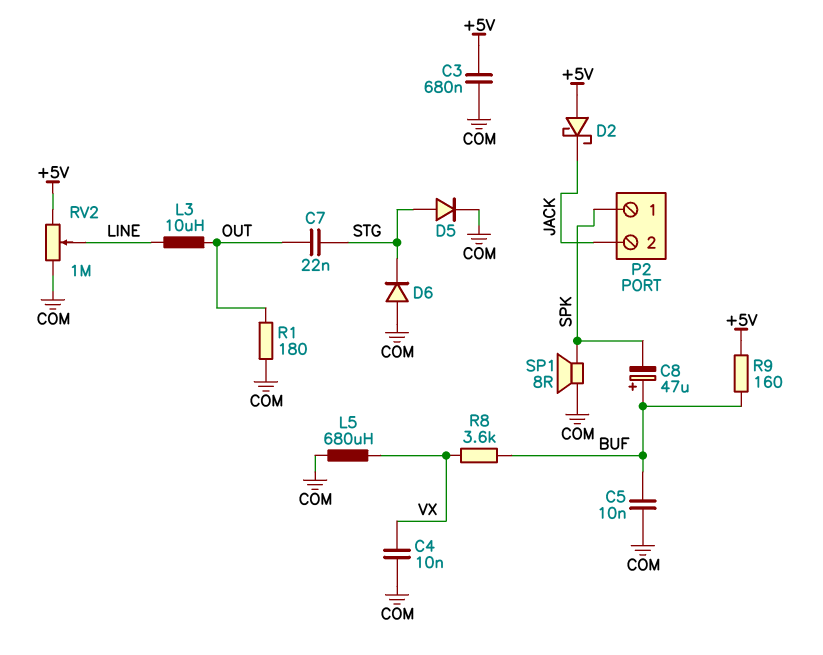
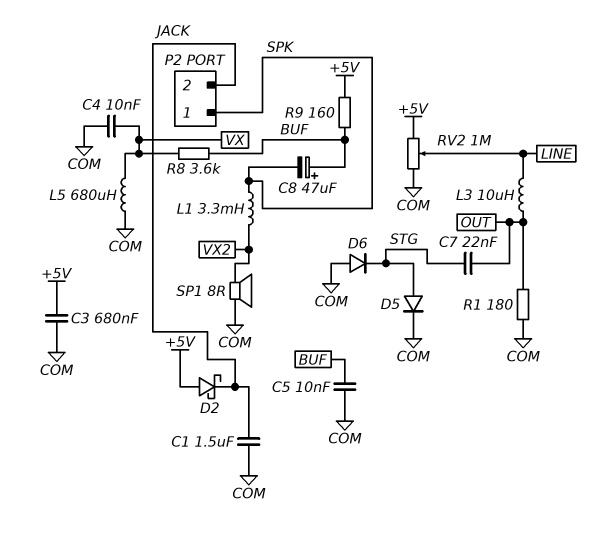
C1: none -> 1.5uF (COM, JACK)
L1: none -> 3.3mH (SPK, VX2)
SP1: speaker 8R (COM, SPK) -> speaker 8R (COM, VX2)

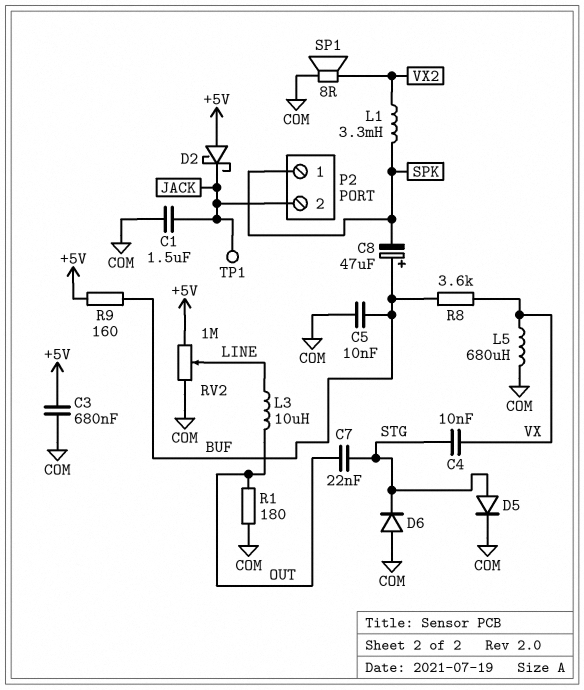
C4: 10nF (COM, VX) -> 10nF (STG, VX)
TP1: none -> test point (JACK)

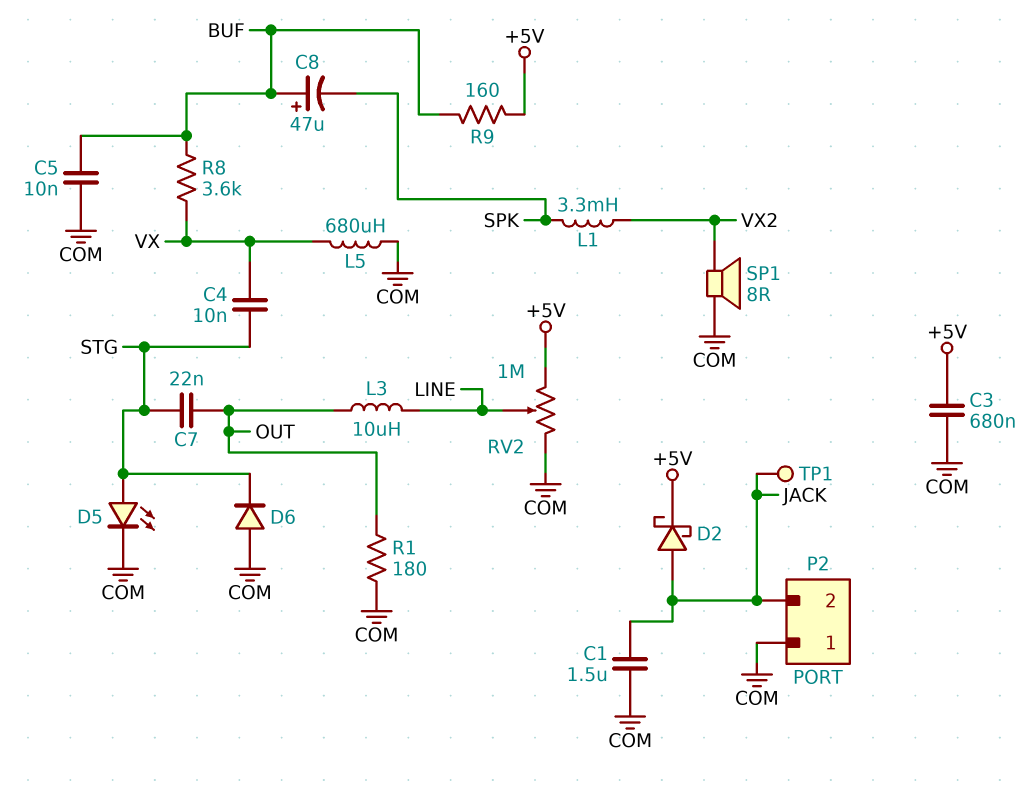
D2: schottky (A +5V, K JACK) -> schottky (A JACK, K +5V)
D5: diode (A STG, K COM) -> LED (A STG, K COM)
P2 pin 1: SPK -> COM

